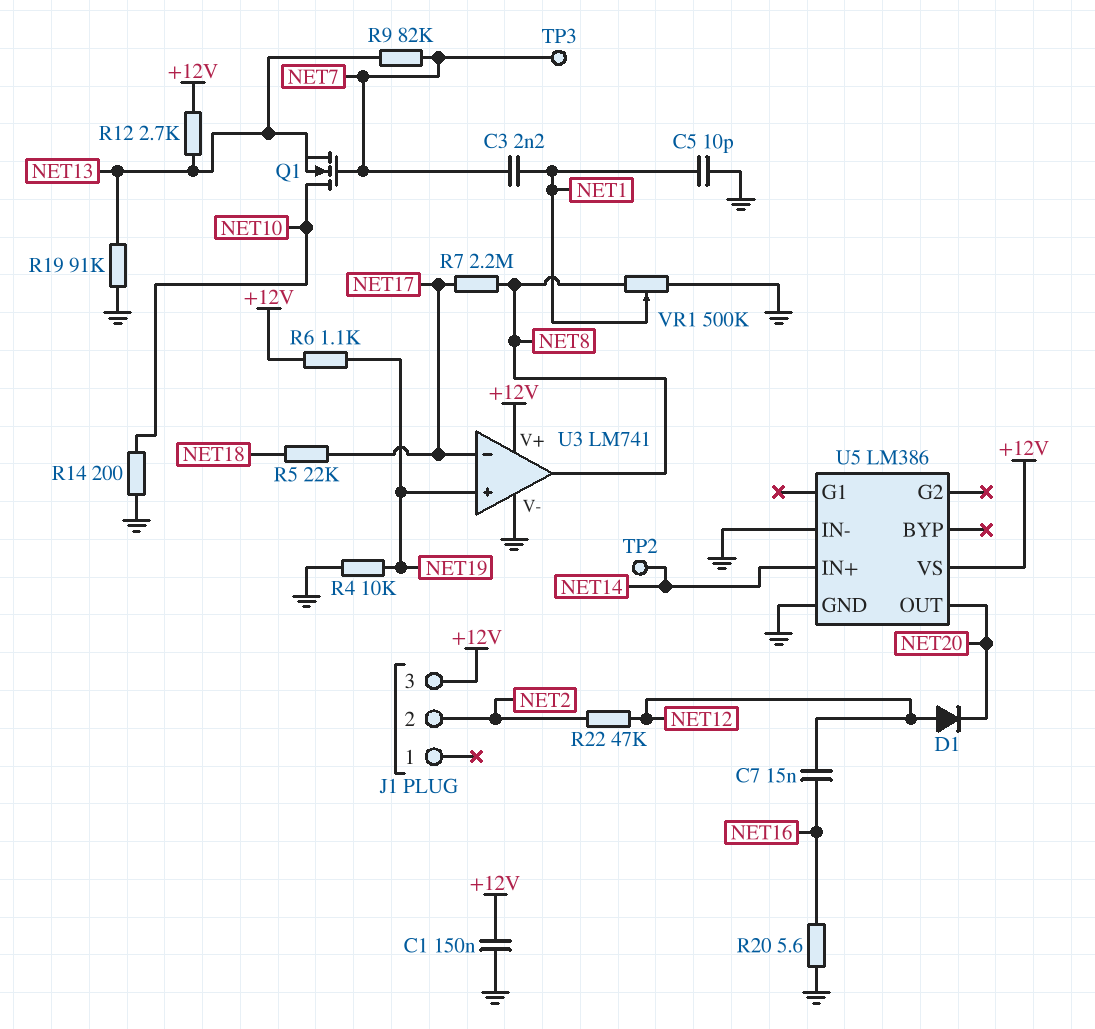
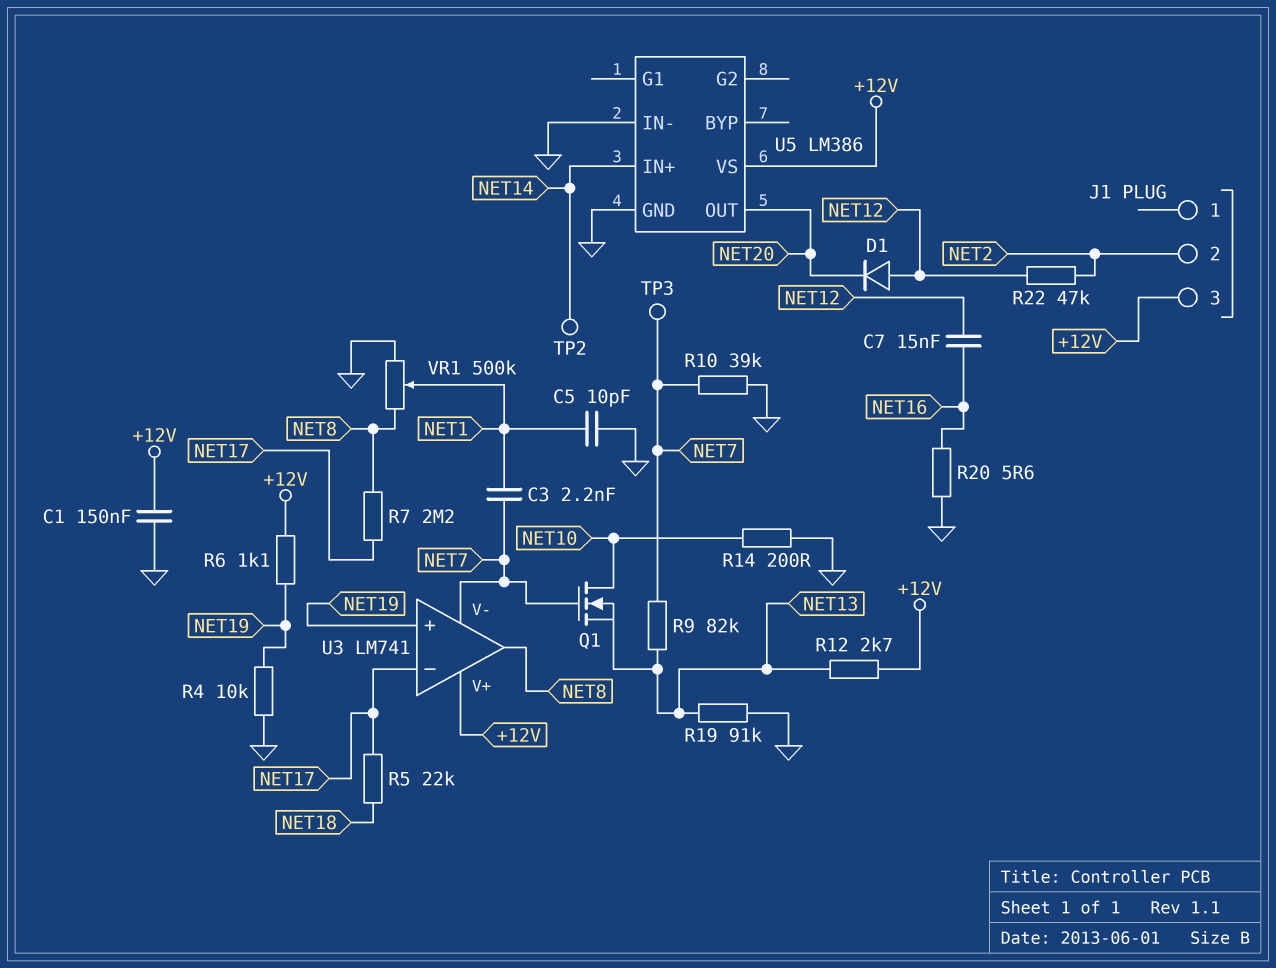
R10: none -> 39k (GND, NET7)
U3 pin V-: GND -> NET7

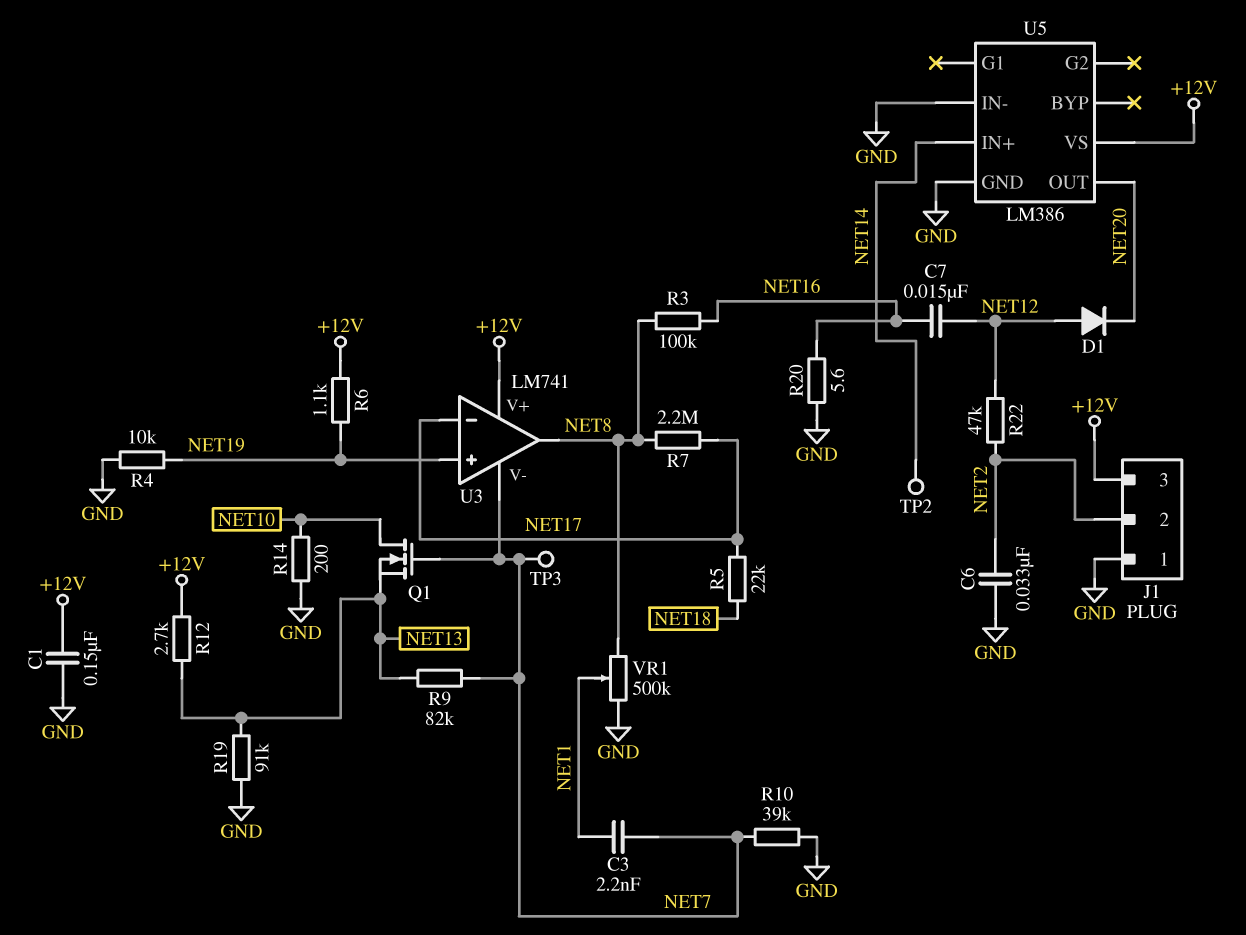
C5: 10pF (GND, NET1) -> none
C6: none -> 33nF (GND, NET2)
J1 pin 1: none -> GND
R3: none -> 100k (NET8, NET16)

